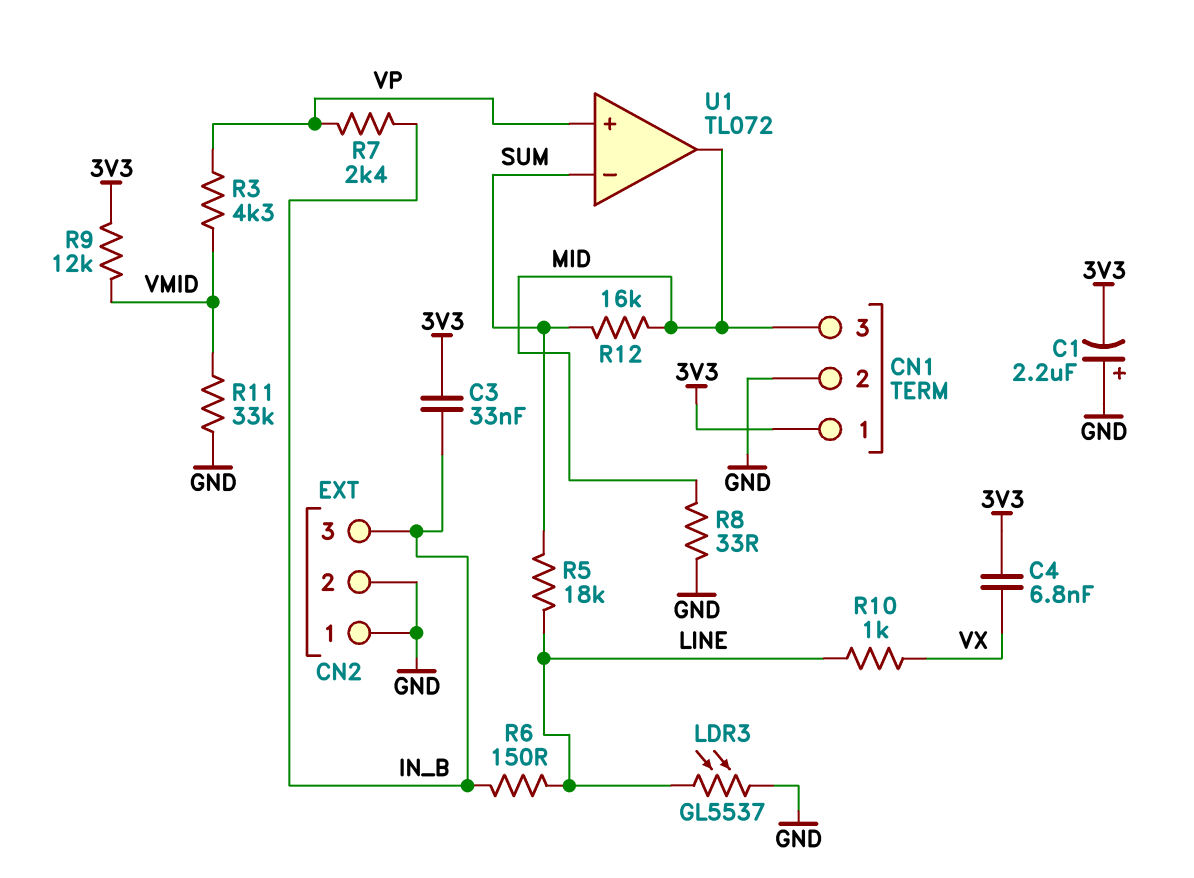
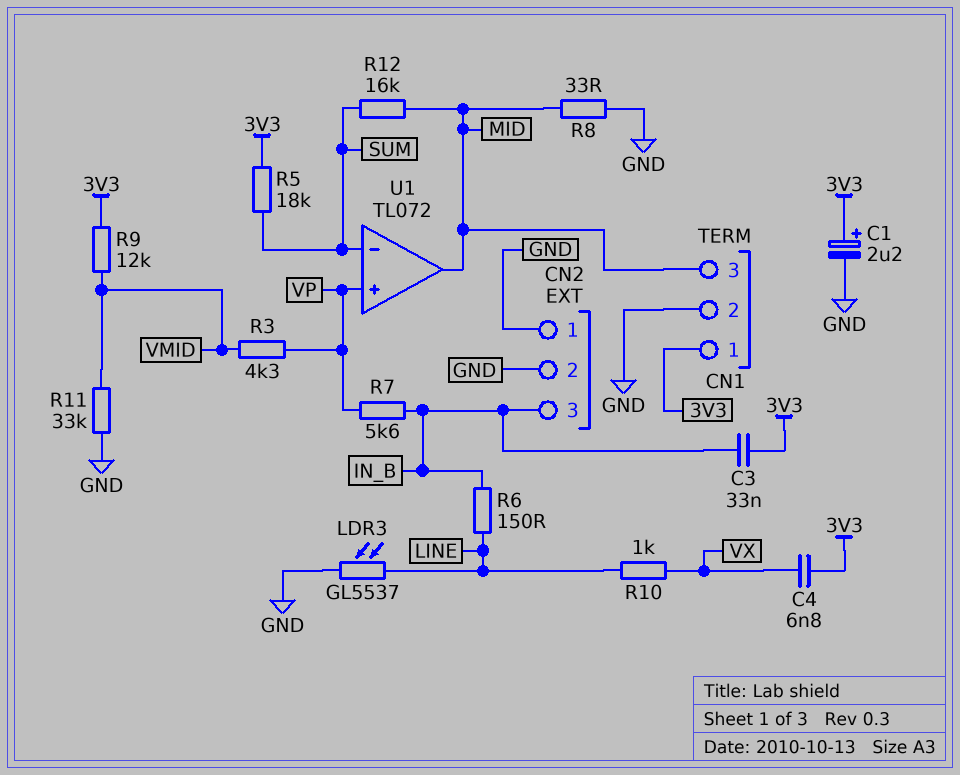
C1: 2.2uF (plus GND, minus 3V3) -> 2.2uF (plus 3V3, minus GND)
R5: 18k (LINE, SUM) -> 18k (3V3, SUM)
R7: 2.4k (IN_B, VP) -> 5.6k (IN_B, VP)

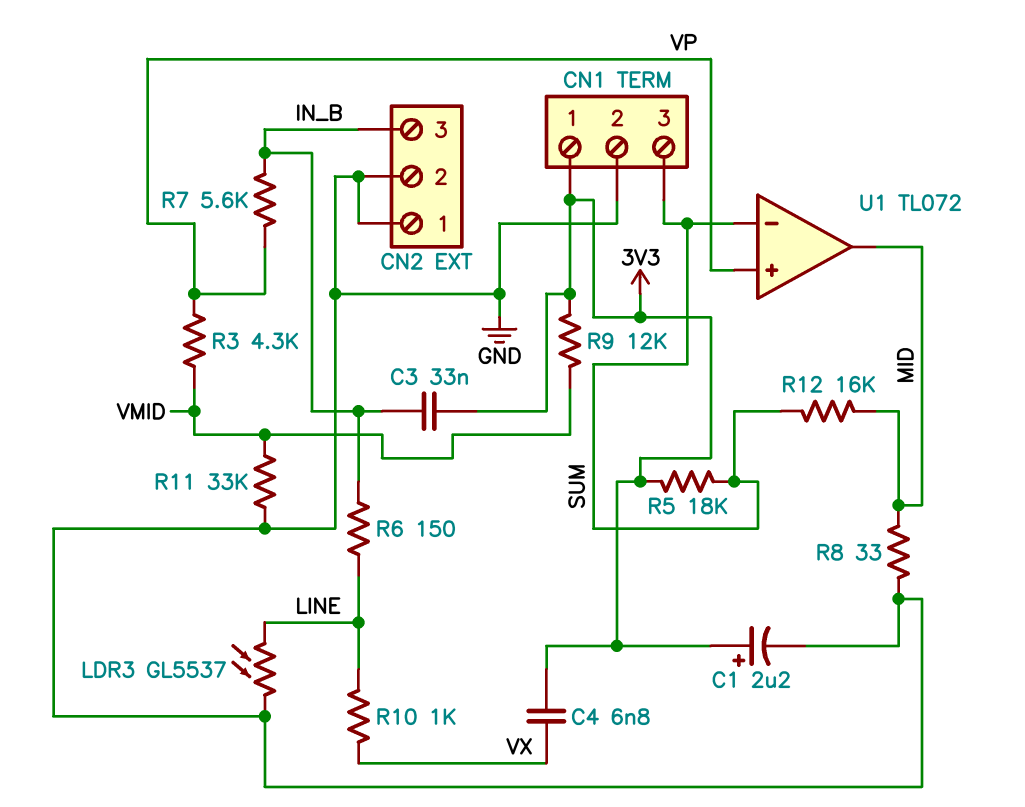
CN1 pin 3: MID -> SUM

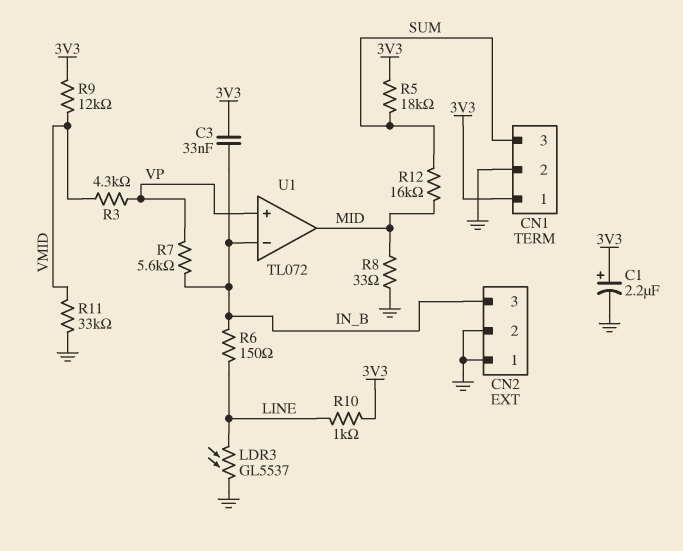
C4: 6.8nF (3V3, VX) -> none
R10: 1k (LINE, VX) -> 1k (3V3, LINE)
U1 pin in-: SUM -> IN_B

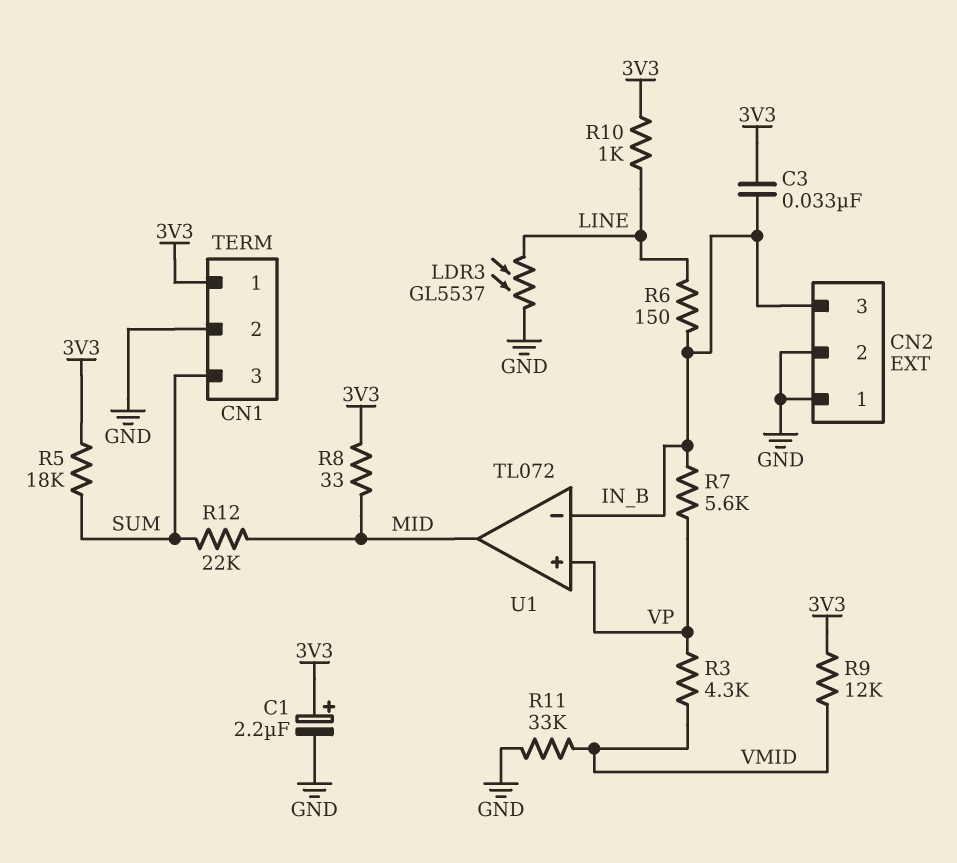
R8: 33 (GND, MID) -> 33 (3V3, MID)
R12: 16k (MID, SUM) -> 22k (MID, SUM)

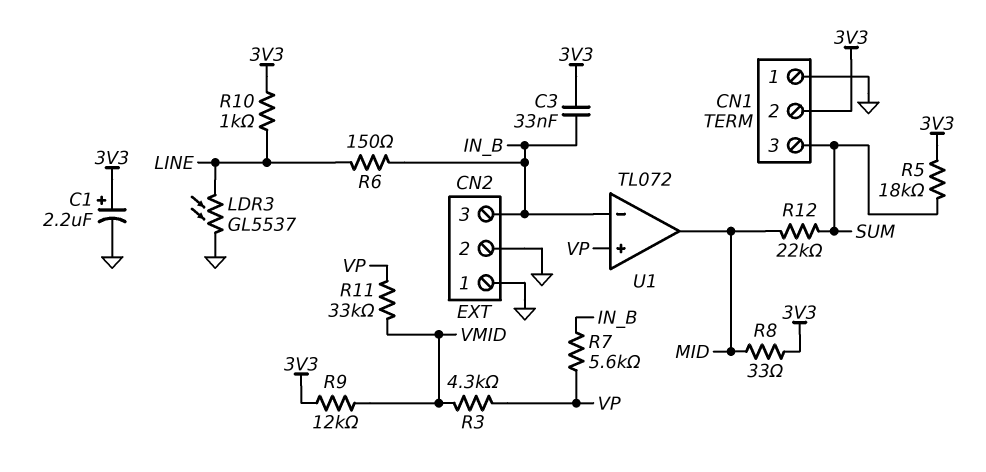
CN1 pin 1: 3V3 -> GND
CN1 pin 2: GND -> 3V3
R11: 33k (GND, VMID) -> 33k (VMID, VP)

